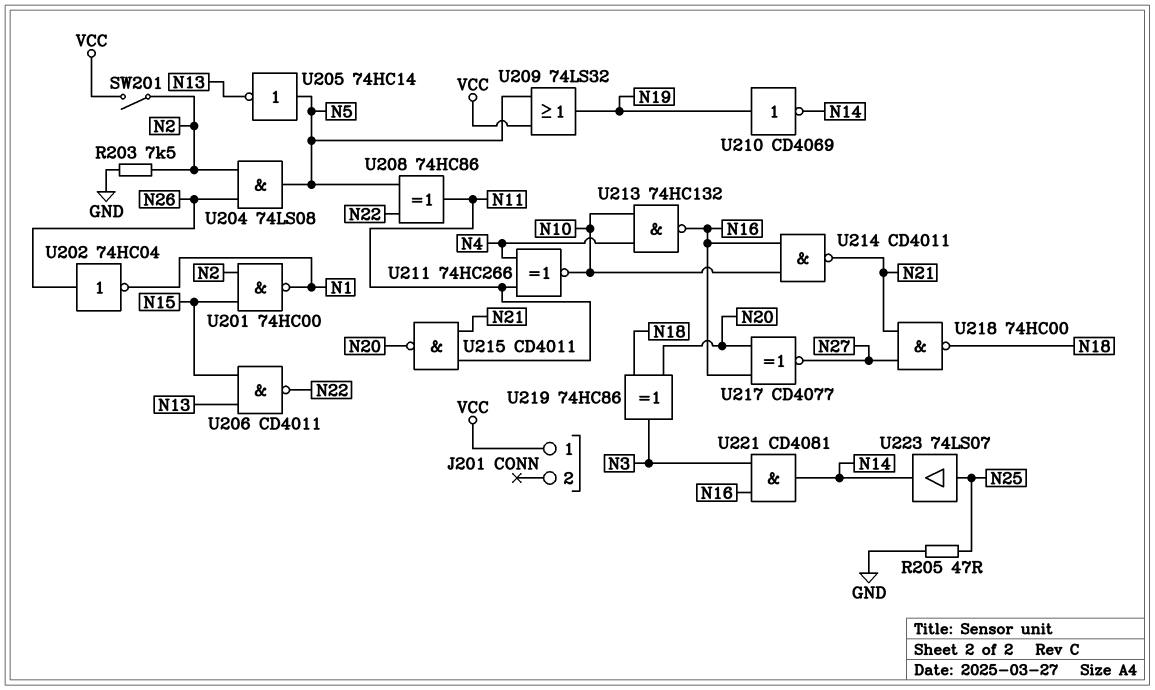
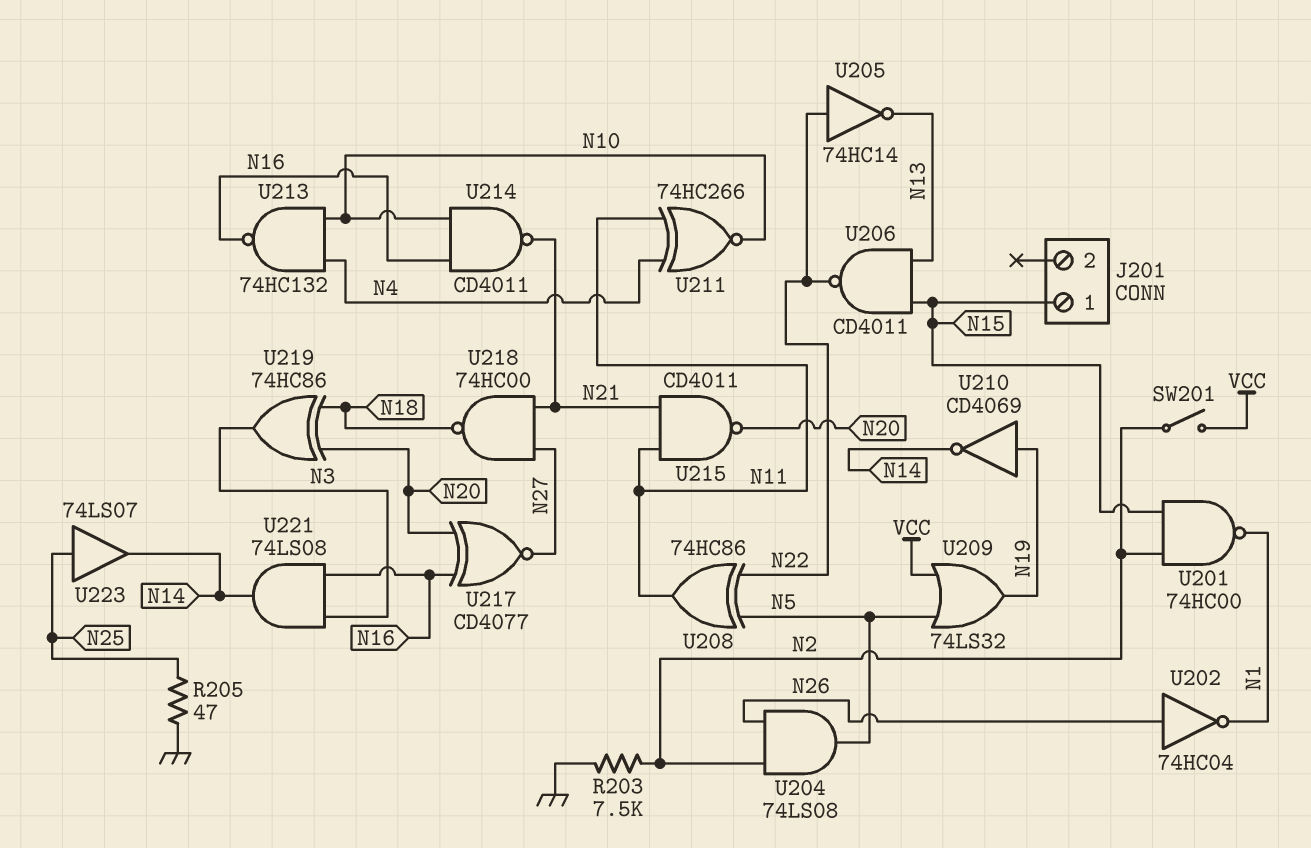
J201 pin 1: VCC -> N15
U205: NOT 74HC14 (in N5, out N13) -> NOT 74HC14 (in N22, out N13)
U221: AND CD4081 (in N3, in N16, out N14) -> AND 74LS08 (in N3, in N16, out N14)

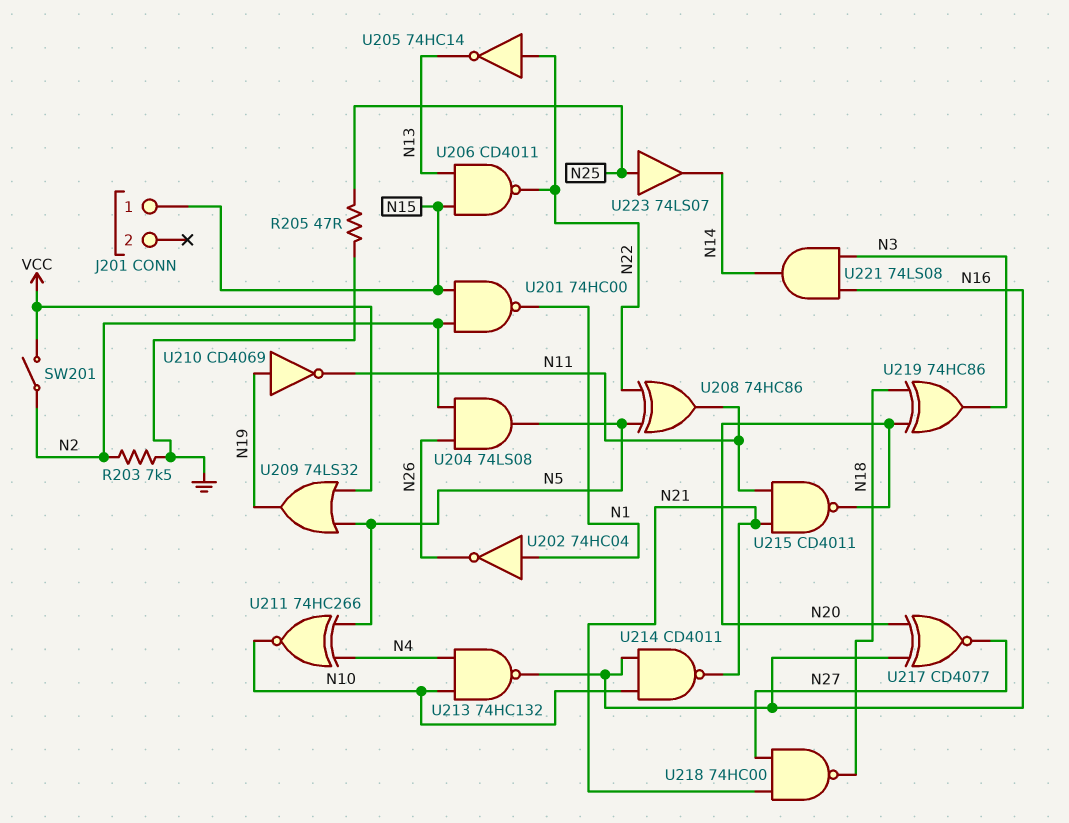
U202: NOT 74HC04 (in N26, out N1) -> NOT 74HC04 (in N1, out N26)
U210: NOT CD4069 (in N19, out N14) -> NOT CD4069 (in N19, out N11)
U211: XNOR 74HC266 (in N4, in N11, out N10) -> XNOR 74HC266 (in N4, in N5, out N10)

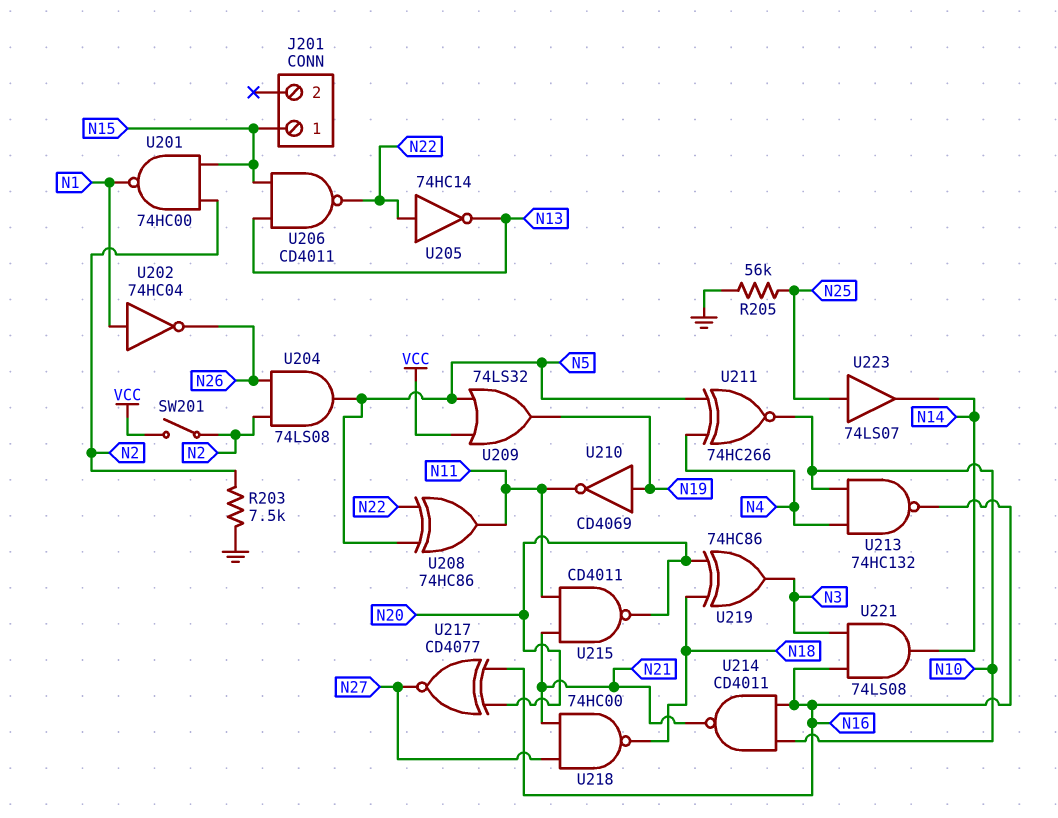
R205: 47 (GND, N25) -> 56k (GND, N25)

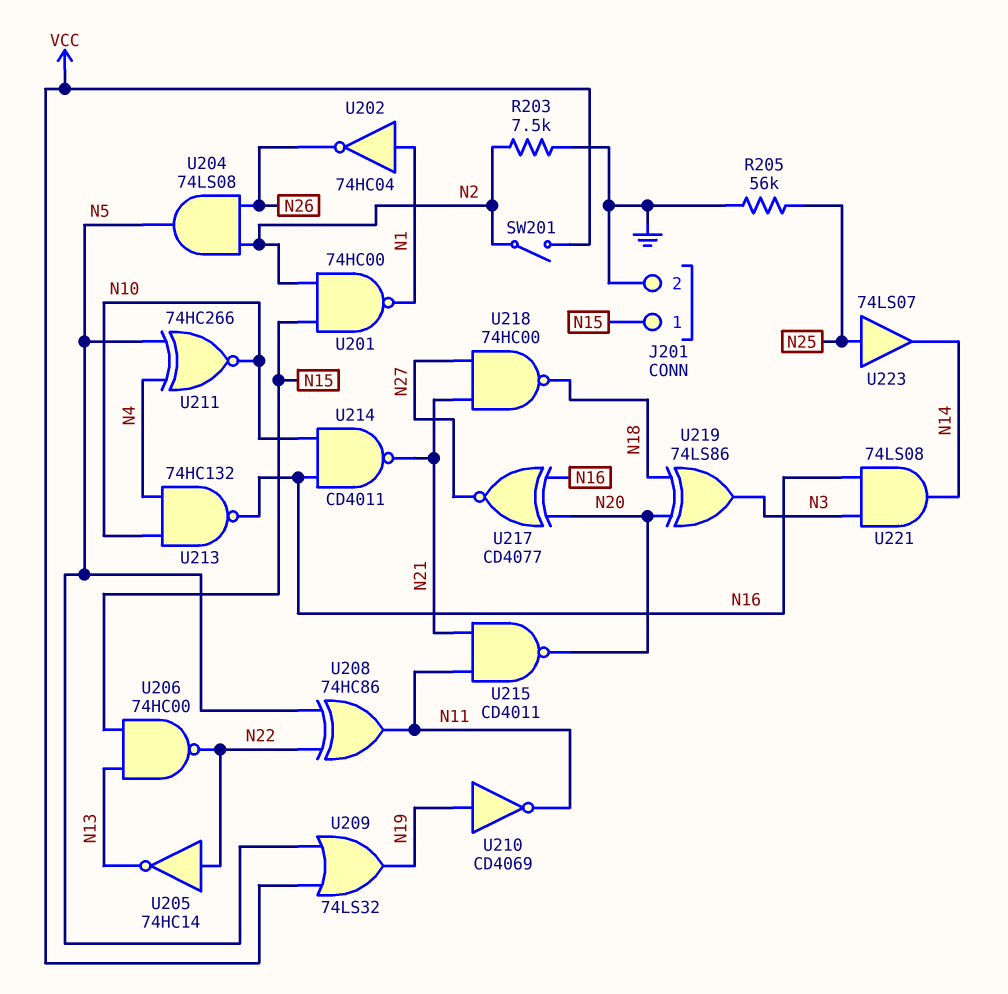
J201 pin 2: none -> GND
U206: NAND CD4011 (in N13, in N15, out N22) -> NAND 74HC00 (in N13, in N15, out N22)
U219: XOR 74HC86 (in N18, in N20, out N3) -> XOR 74LS86 (in N18, in N20, out N3)

